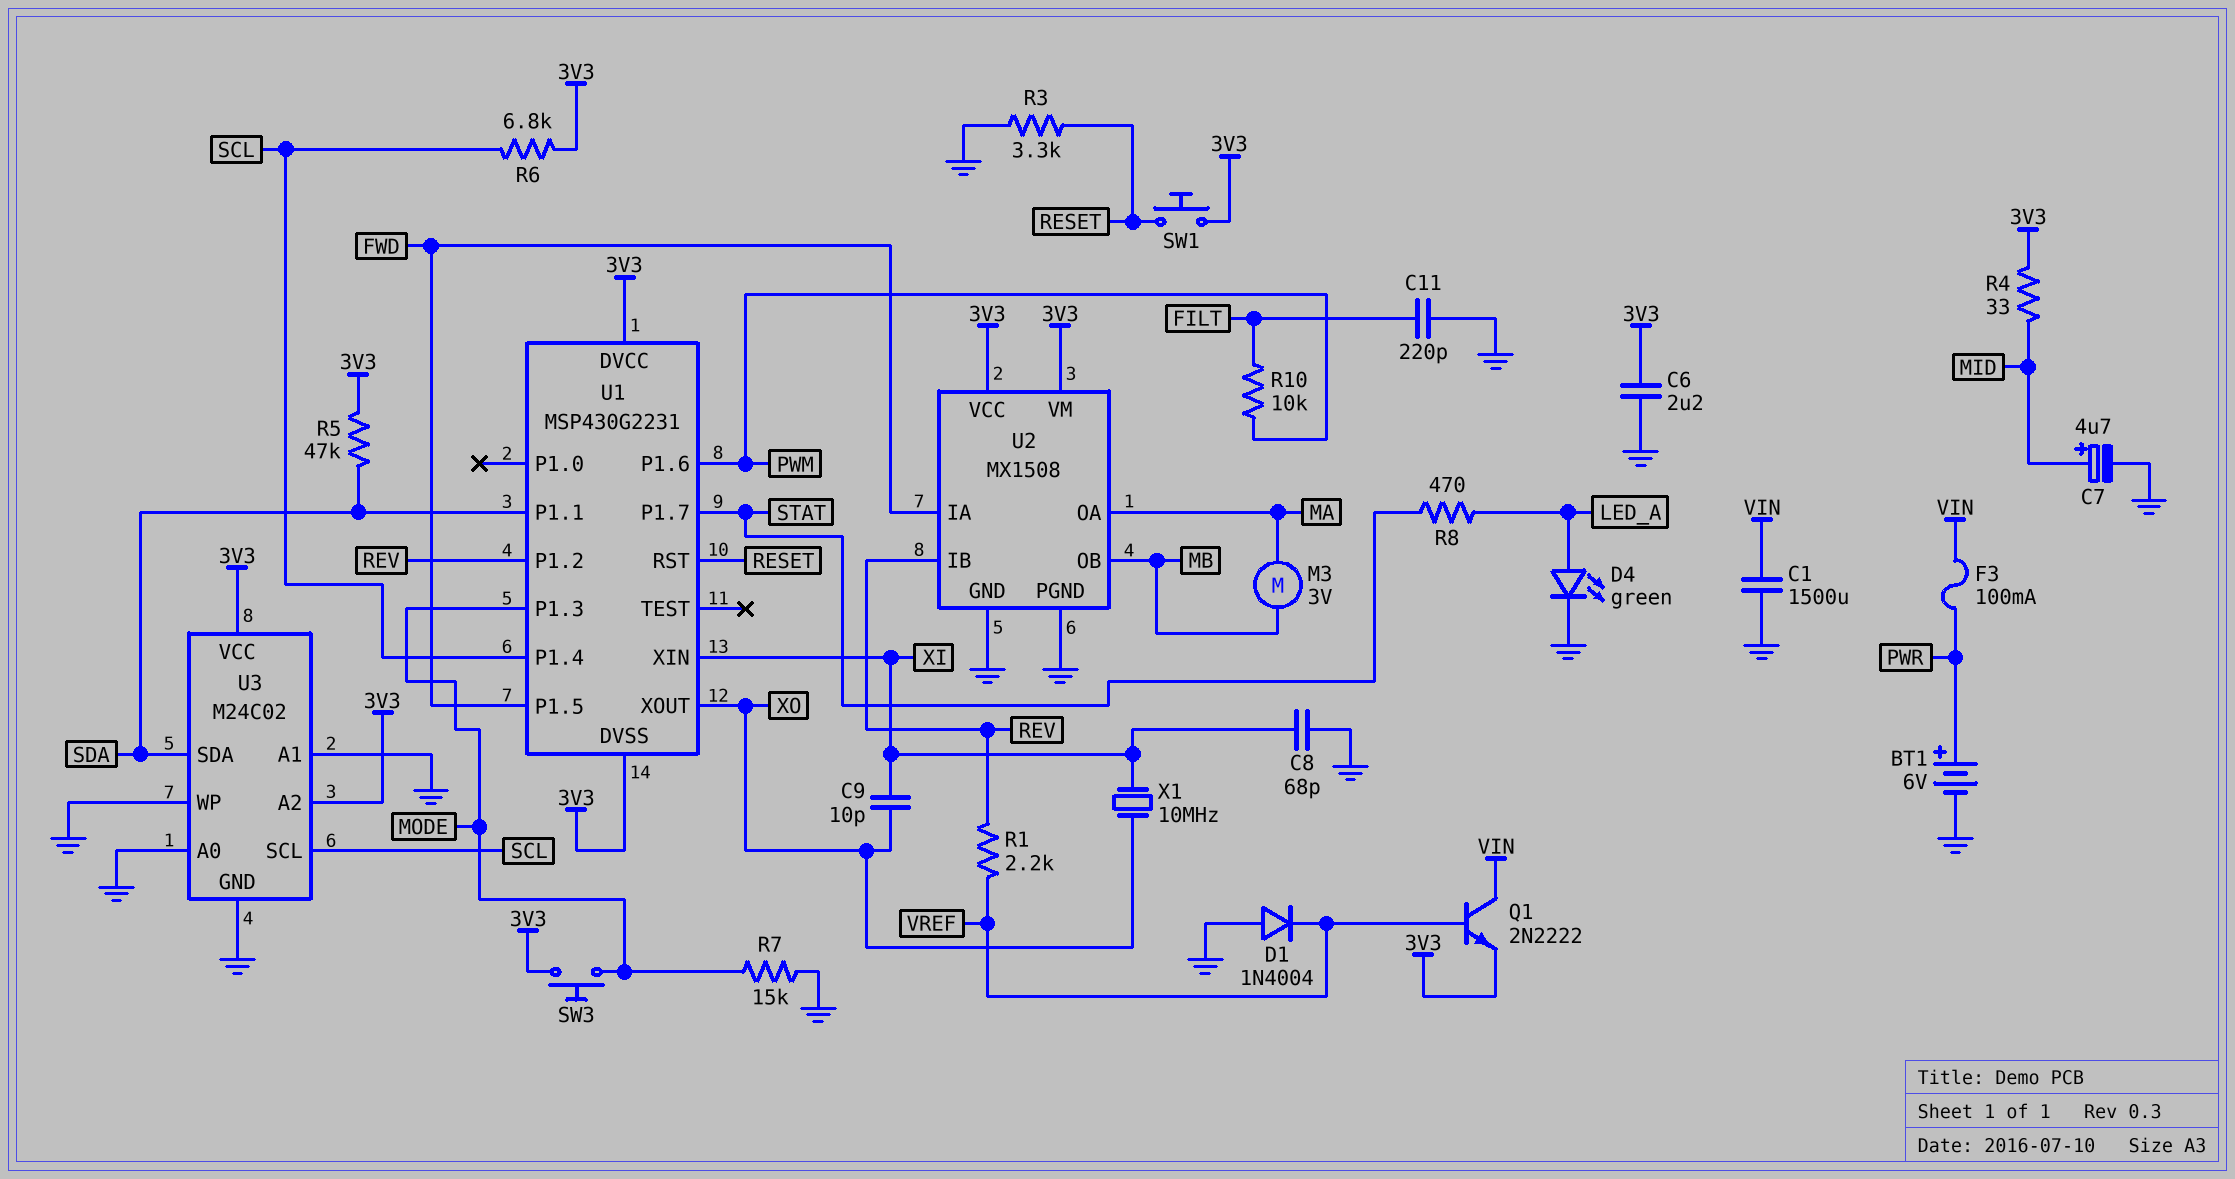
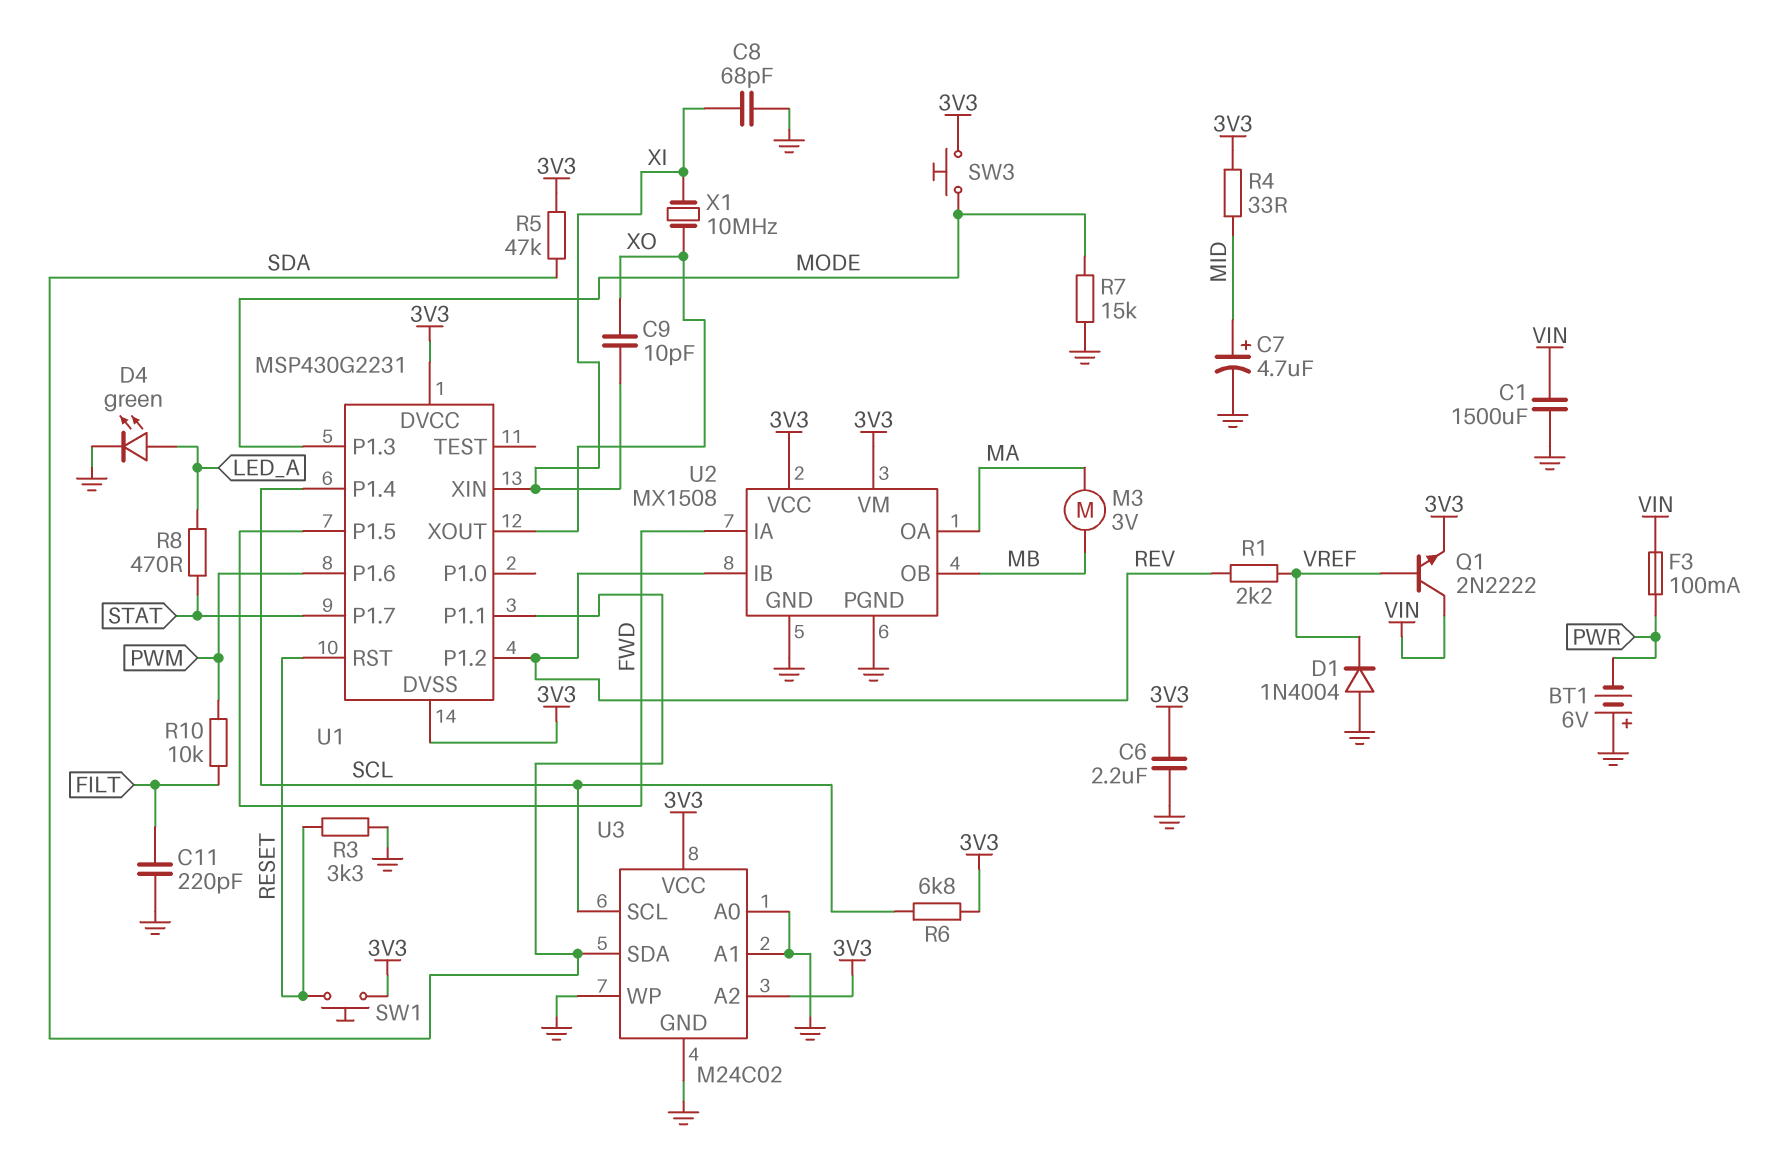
BT1: 6V (plus PWR, minus GND) -> 6V (plus GND, minus PWR)

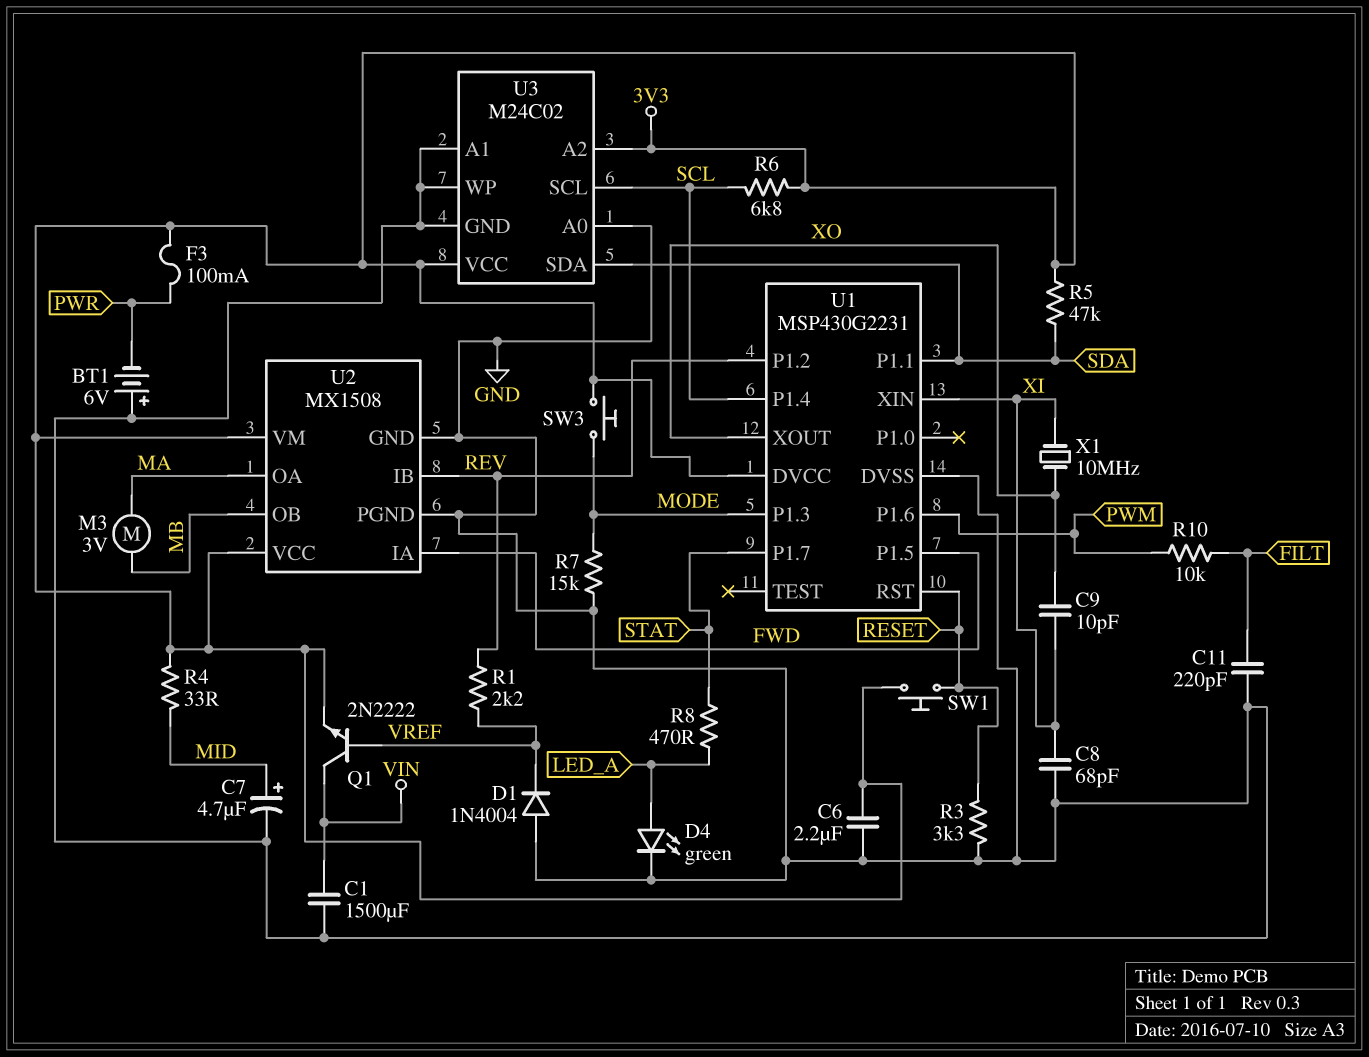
F3: 100mA (PWR, VIN) -> 100mA (3V3, PWR)
U1 pin DVSS: 3V3 -> GND

